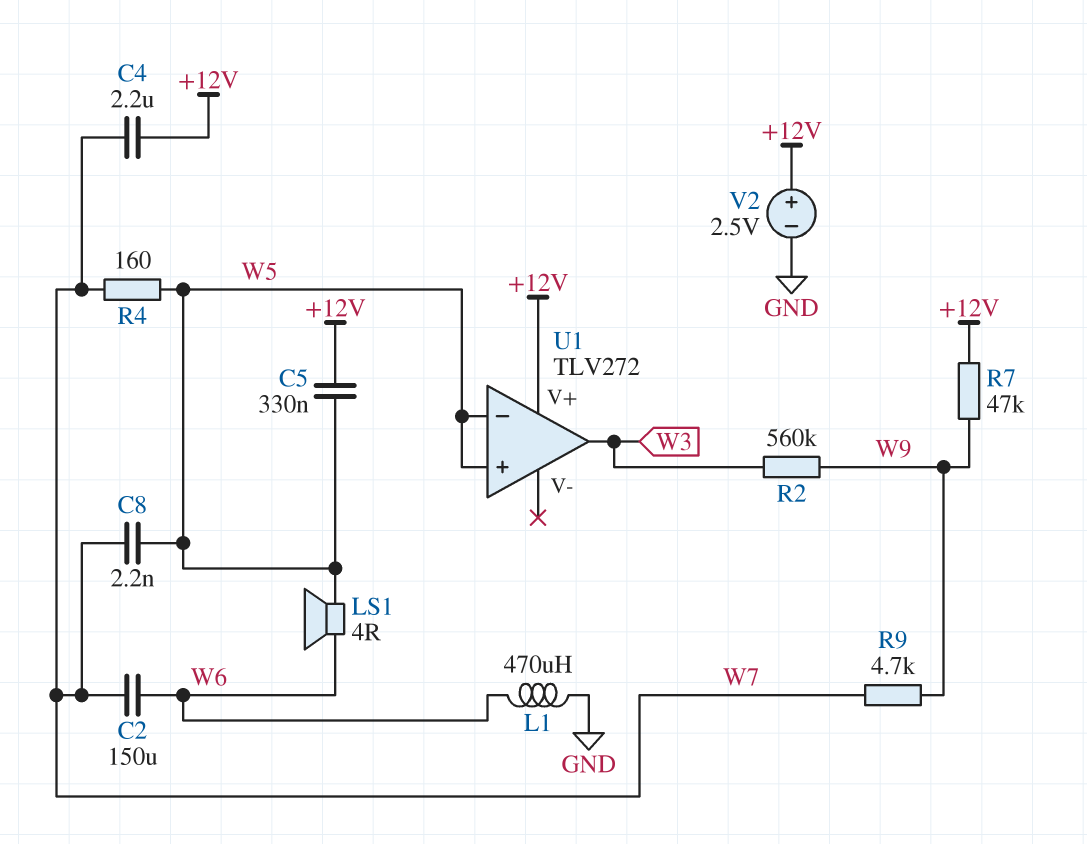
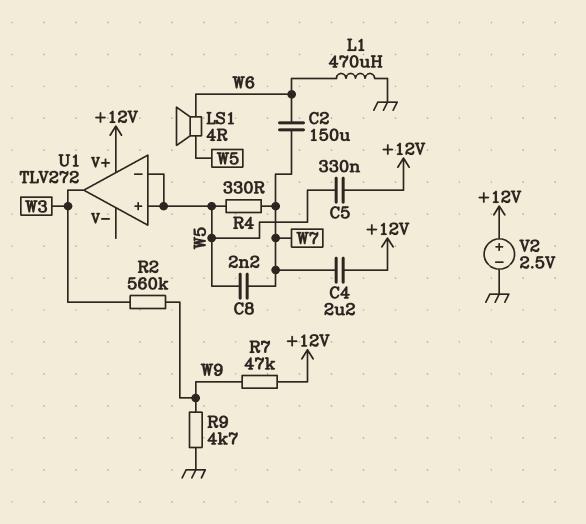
R4: 160 (W5, W7) -> 330 (W5, W7)
R9: 4.7k (W7, W9) -> 4.7k (GND, W9)

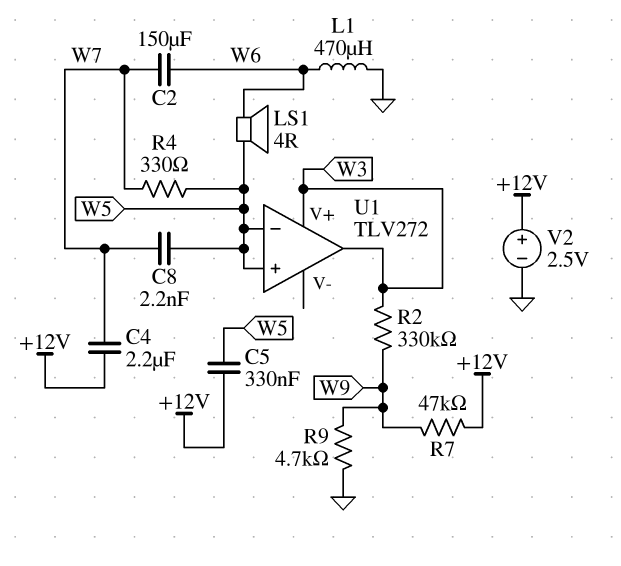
R2: 560k (W3, W9) -> 330k (W3, W9)
U1 pin V+: +12V -> W3

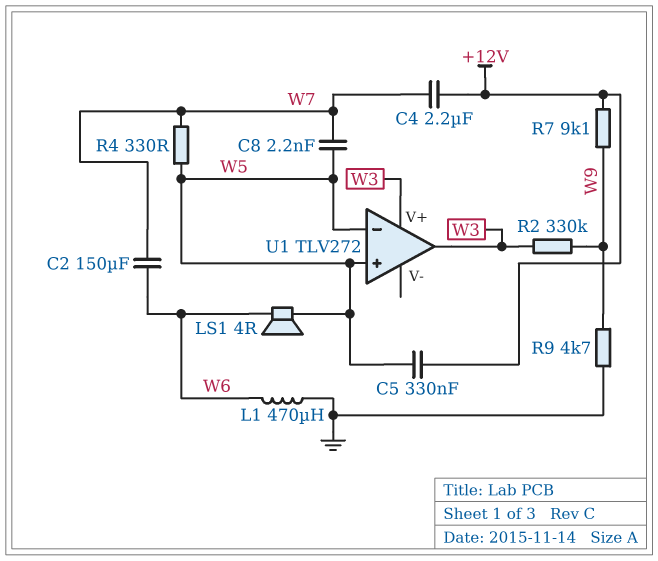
R7: 47k (+12V, W9) -> 9.1k (+12V, W9)
V2: 2.5V (plus +12V, minus GND) -> none

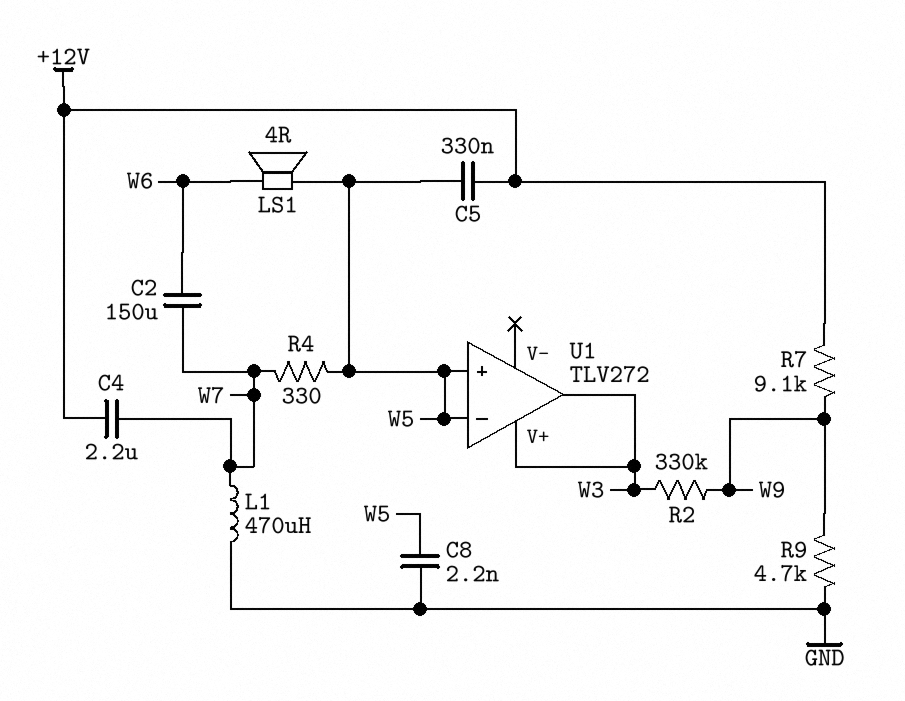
C8: 2.2nF (W5, W7) -> 2.2nF (GND, W5)
L1: 470uH (GND, W6) -> 470uH (GND, W7)

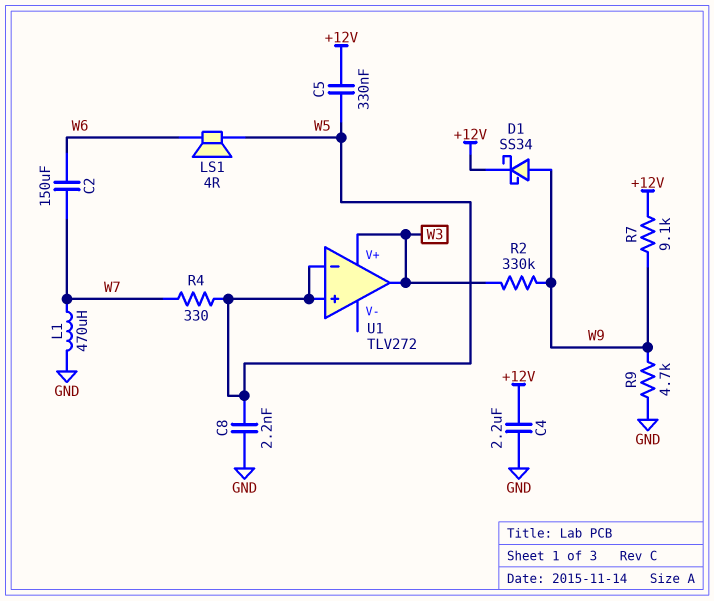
C4: 2.2uF (+12V, W7) -> 2.2uF (+12V, GND)
D1: none -> schottky SS34 (A W9, K +12V)

